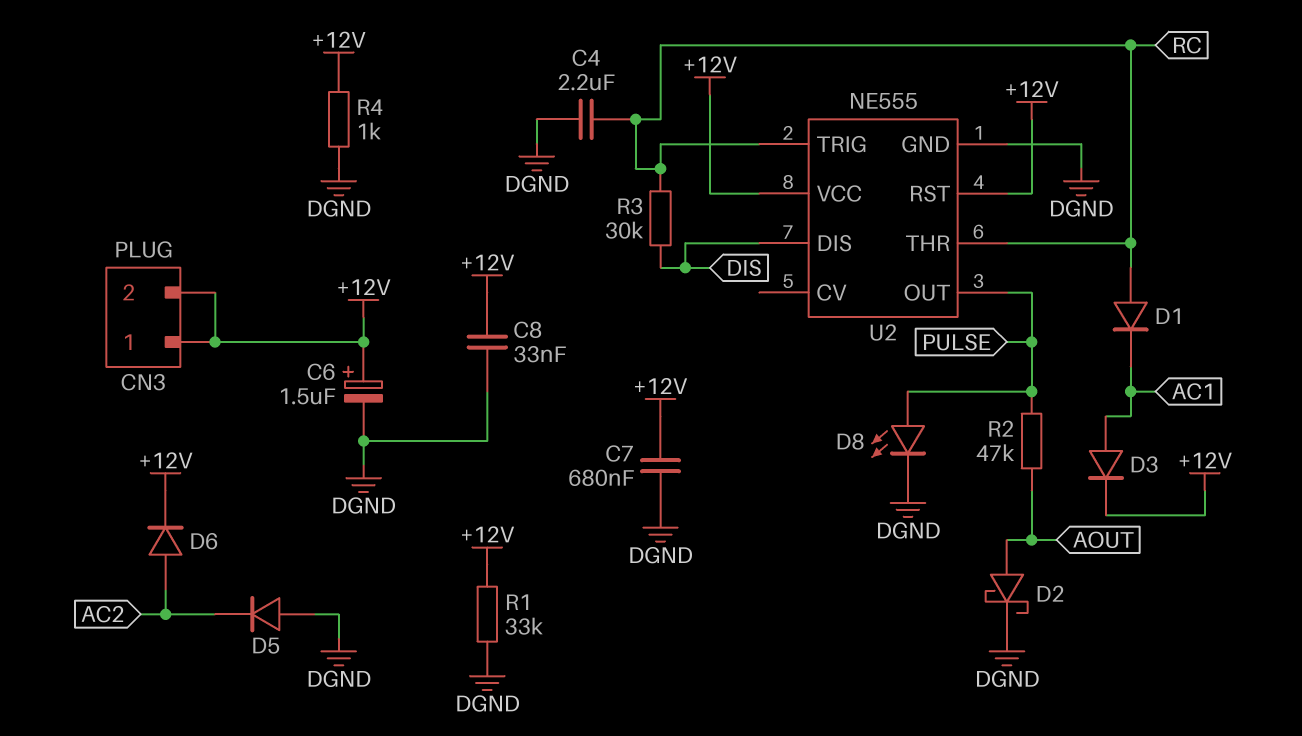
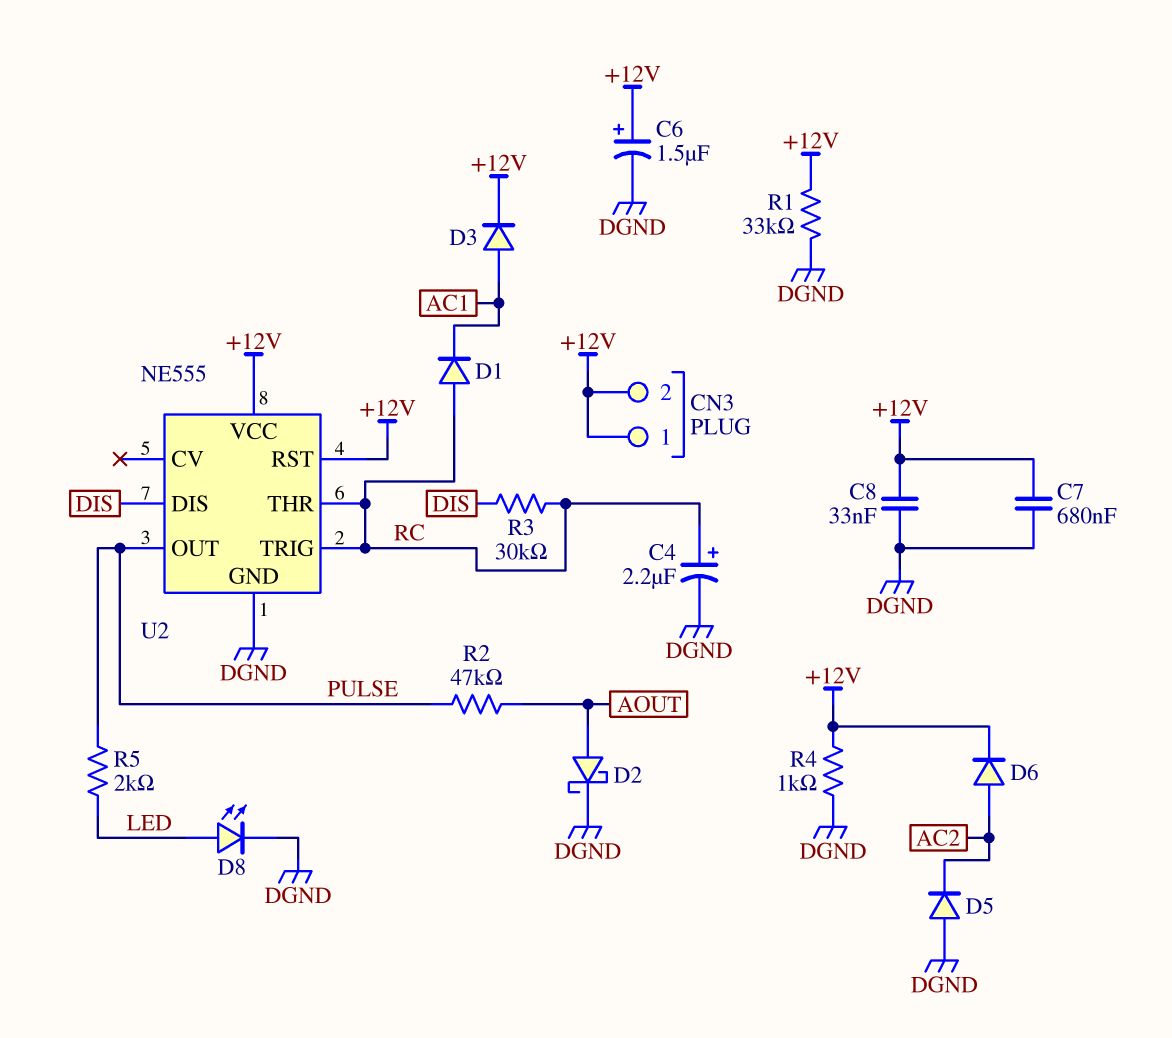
C4: 2.2uF (DGND, RC) -> 2.2uF (plus RC, minus DGND)
D8: LED (A PULSE, K DGND) -> LED (A LED, K DGND)
R5: none -> 2k (LED, PULSE)

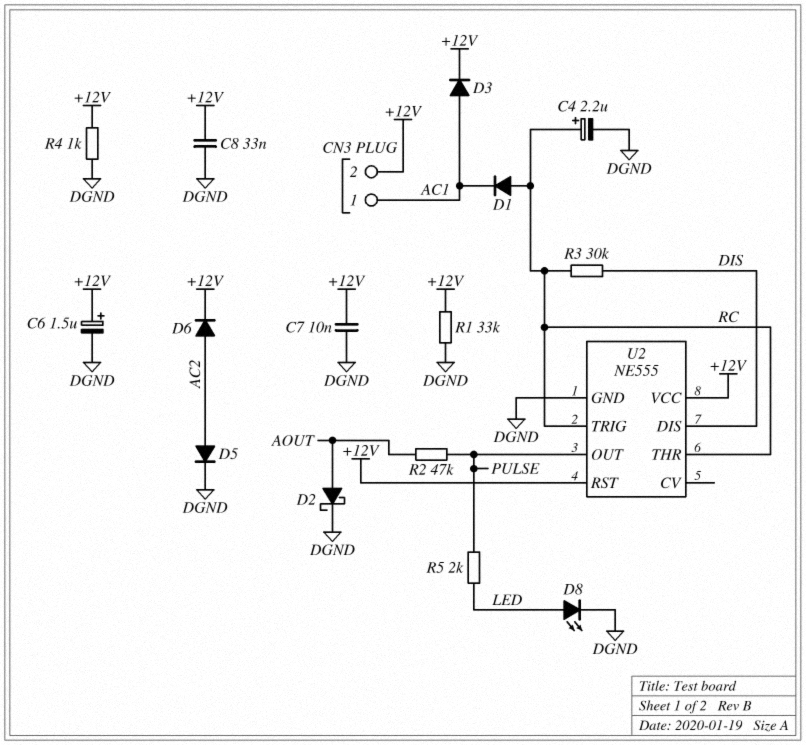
C7: 680nF (+12V, DGND) -> 10nF (+12V, DGND)
CN3 pin 1: +12V -> AC1
D5: diode (A DGND, K AC2) -> diode (A AC2, K DGND)

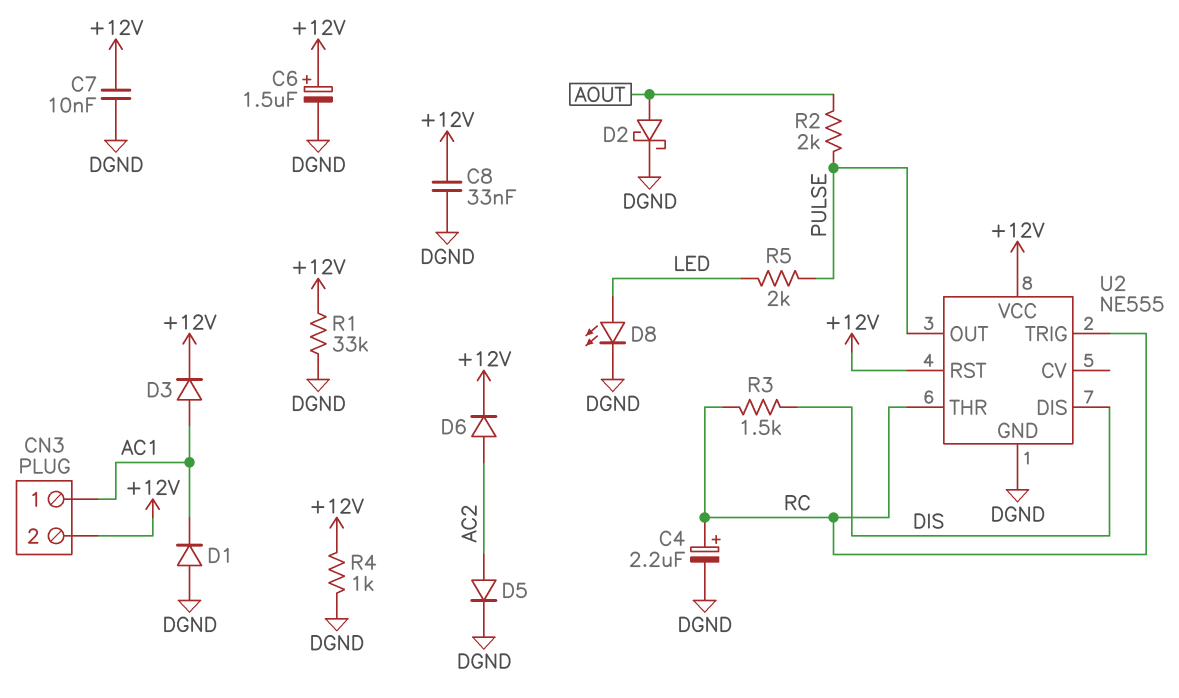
D1: diode (A RC, K AC1) -> diode (A DGND, K AC1)
R2: 47k (AOUT, PULSE) -> 2k (AOUT, PULSE)
R3: 30k (DIS, RC) -> 1.5k (DIS, RC)

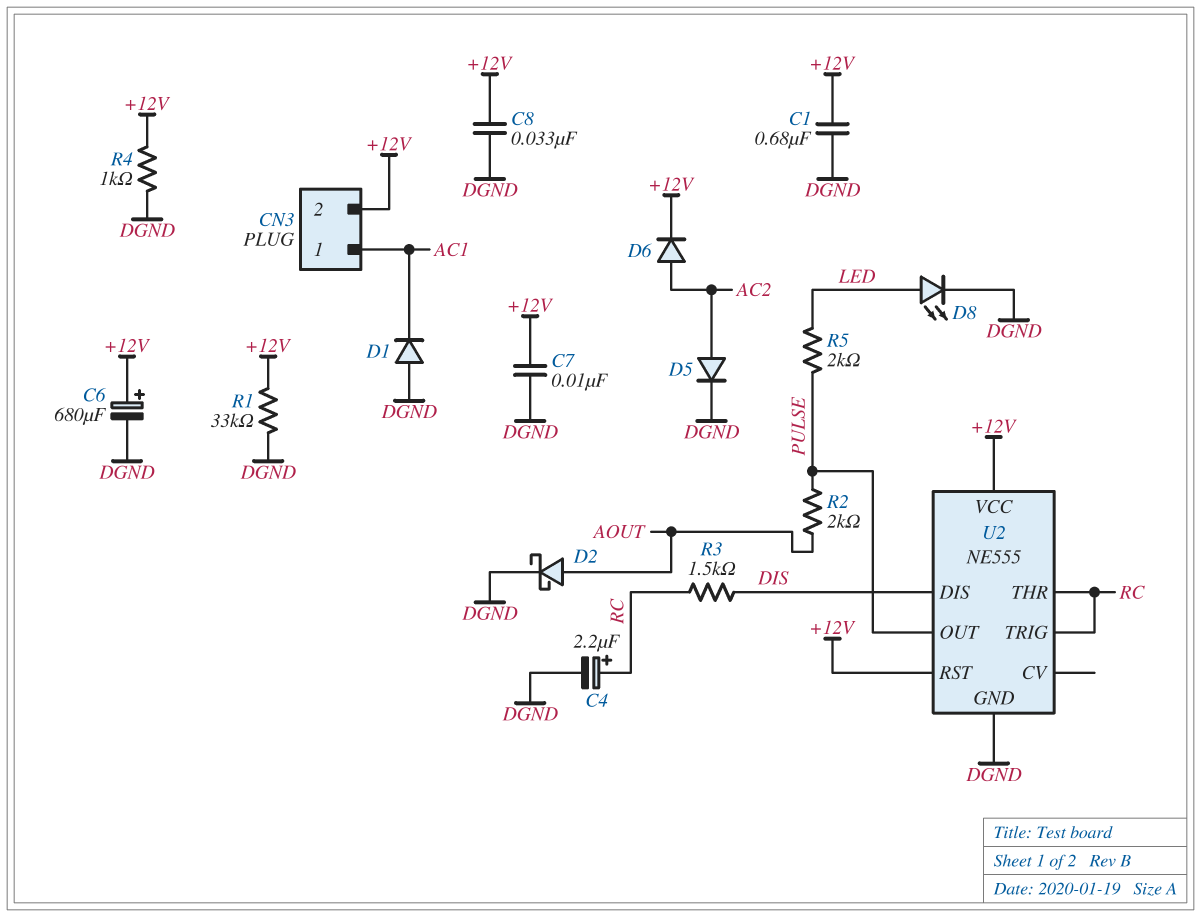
C1: none -> 680nF (+12V, DGND)
C6: 1.5uF (plus +12V, minus DGND) -> 680uF (plus +12V, minus DGND)
D3: diode (A AC1, K +12V) -> none

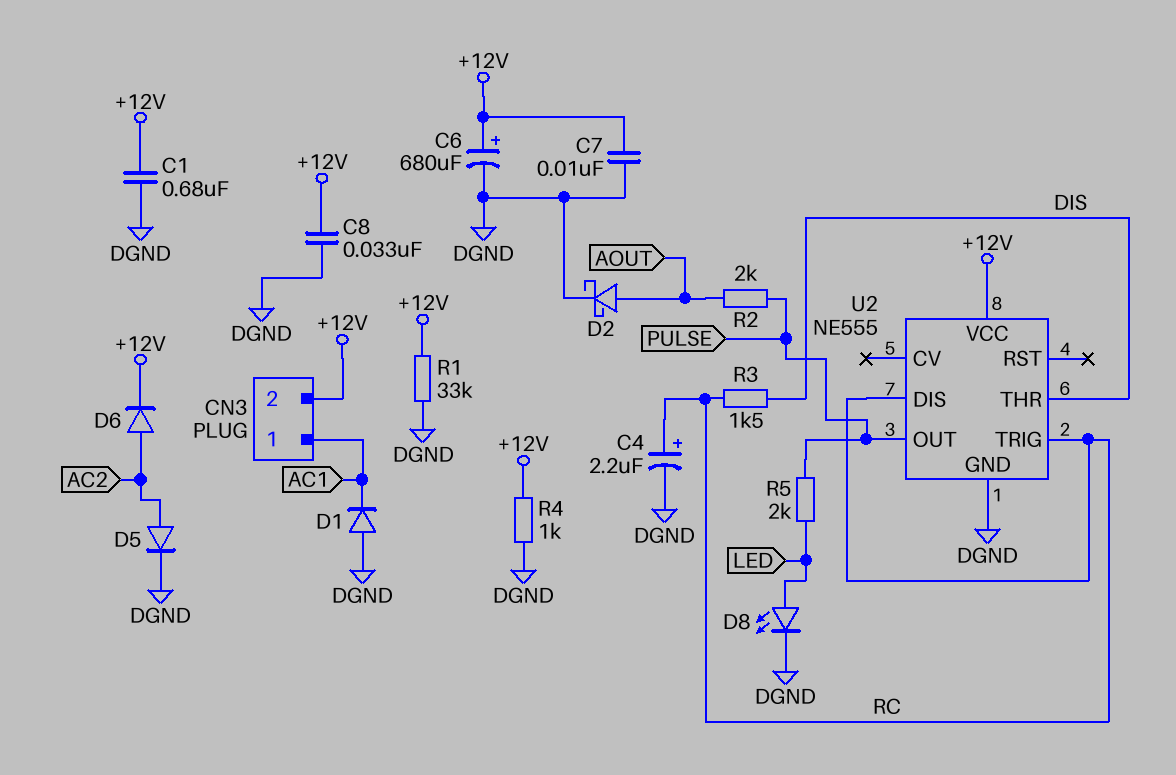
U2 pin DIS: DIS -> RC
U2 pin RST: +12V -> none
U2 pin THR: RC -> DIS

